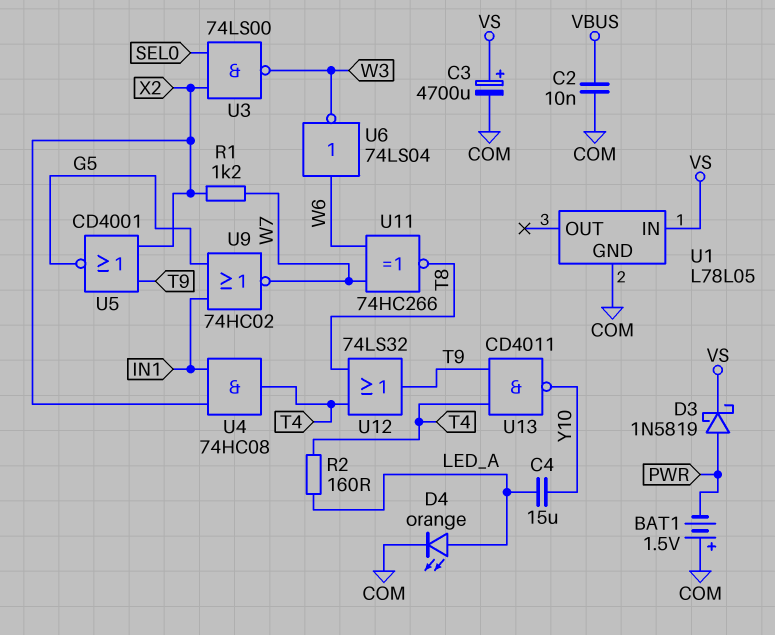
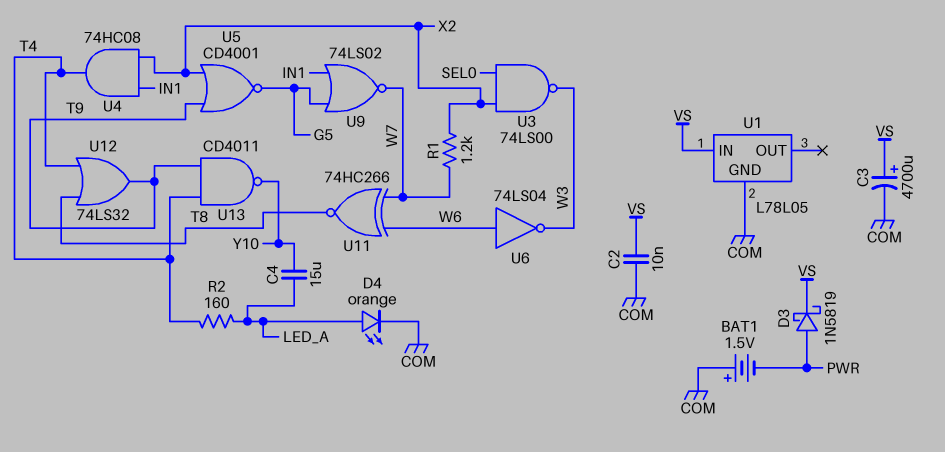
C2: 10nF (COM, VBUS) -> 10nF (COM, VS)
U9: NOR 74HC02 (in G5, in IN1, out W7) -> NOR 74LS02 (in G5, in IN1, out W7)

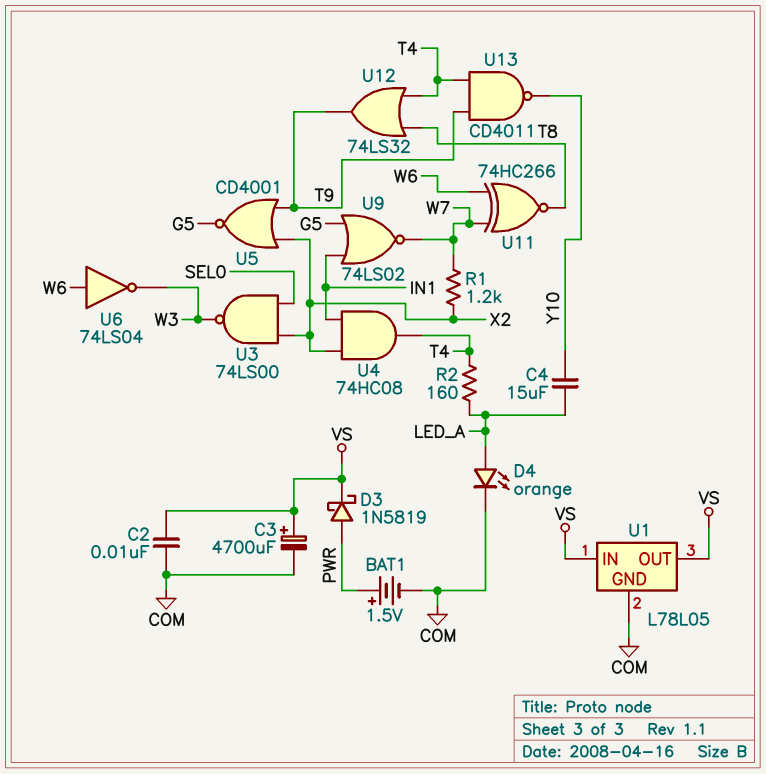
BAT1: 1.5V (plus COM, minus PWR) -> 1.5V (plus PWR, minus COM)
U1 pin OUT: none -> VS

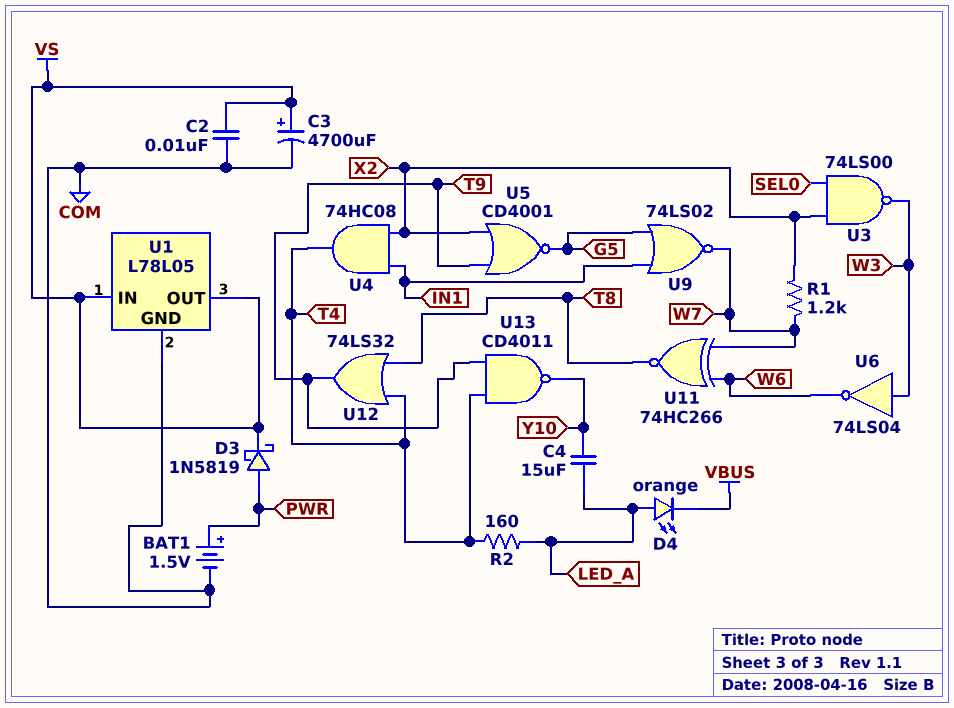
D4: LED orange (A LED_A, K COM) -> LED orange (A LED_A, K VBUS)
U6: NOT 74LS04 (in W6, out W3) -> NOT 74LS04 (in W3, out W6)

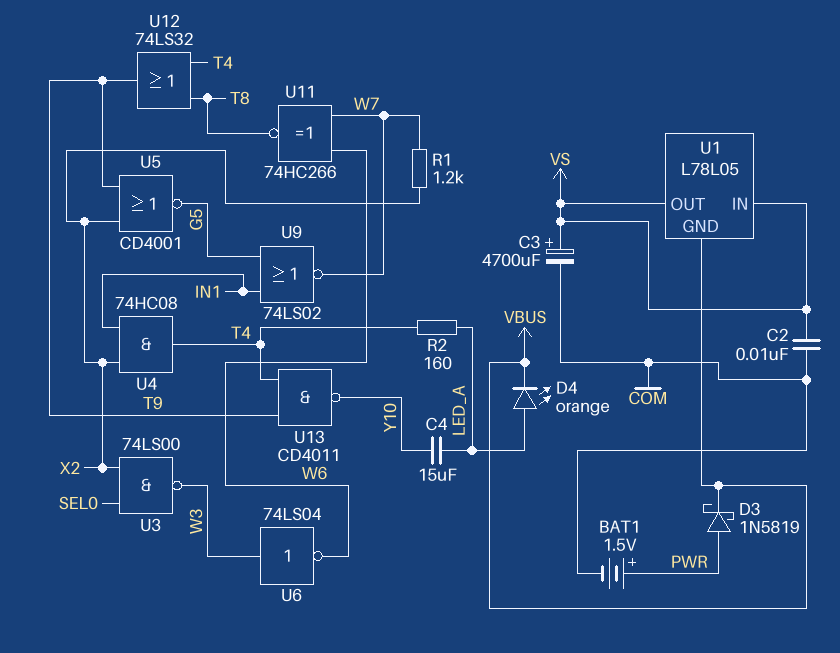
D3: schottky 1N5819 (A PWR, K VS) -> schottky 1N5819 (A PWR, K VBUS)
U1 pin GND: COM -> VBUS

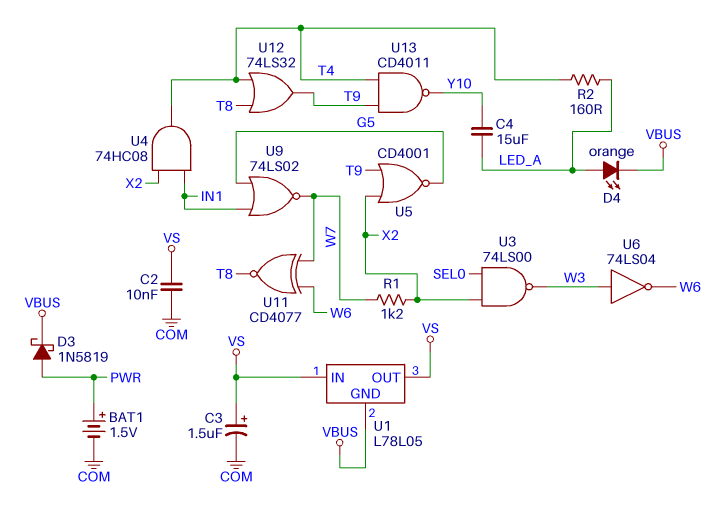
C3: 4700uF (plus VS, minus COM) -> 1.5uF (plus VS, minus COM)
U11: XNOR 74HC266 (in W6, in W7, out T8) -> XNOR CD4077 (in W6, in W7, out T8)

